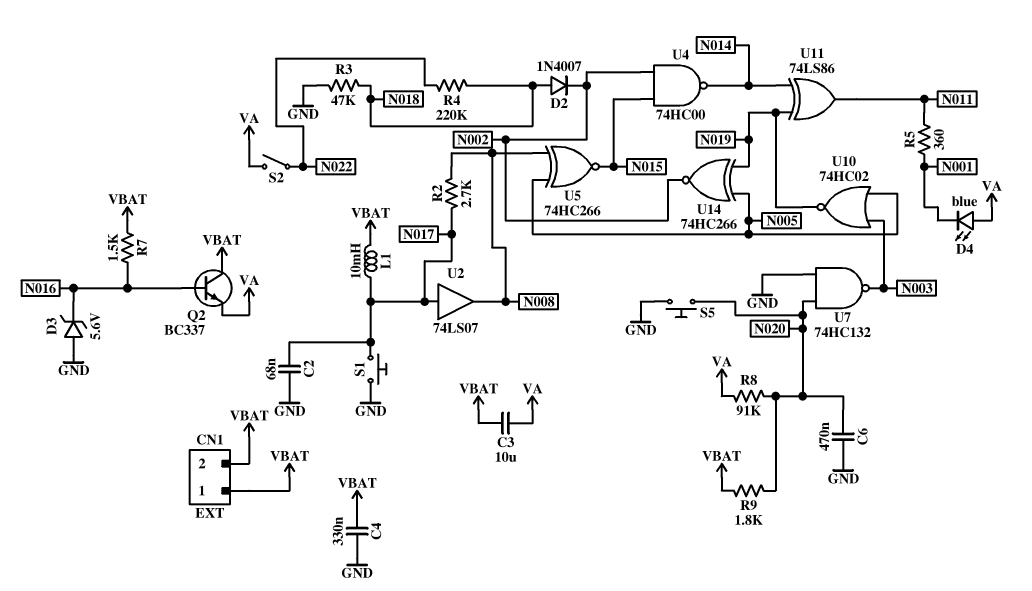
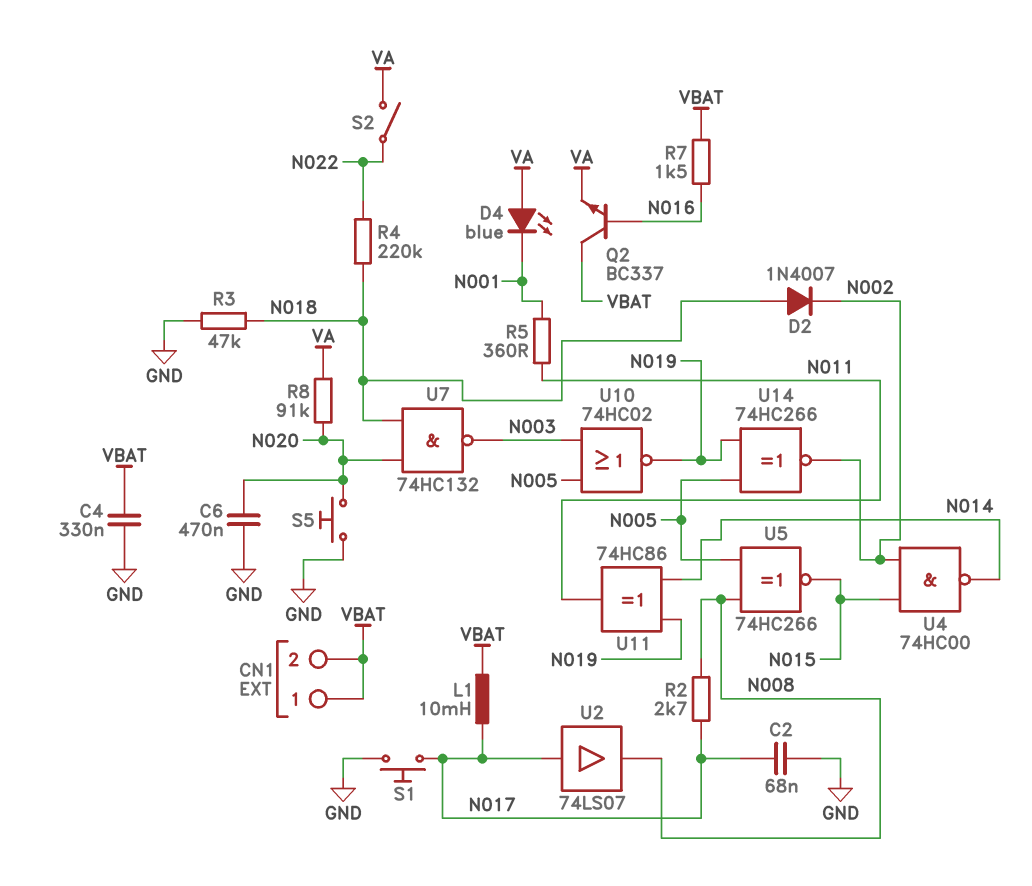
C3: 10uF (VA, VBAT) -> none
D3: zener 5.6V (A GND, K N016) -> none
R9: 1.8k (N020, VBAT) -> none
U7: NAND 74HC132 (in GND, in N020, out N003) -> NAND 74HC132 (in N018, in N020, out N003)
U11: XOR 74LS86 (in N014, in N019, out N011) -> XOR 74HC86 (in N014, in N019, out N011)

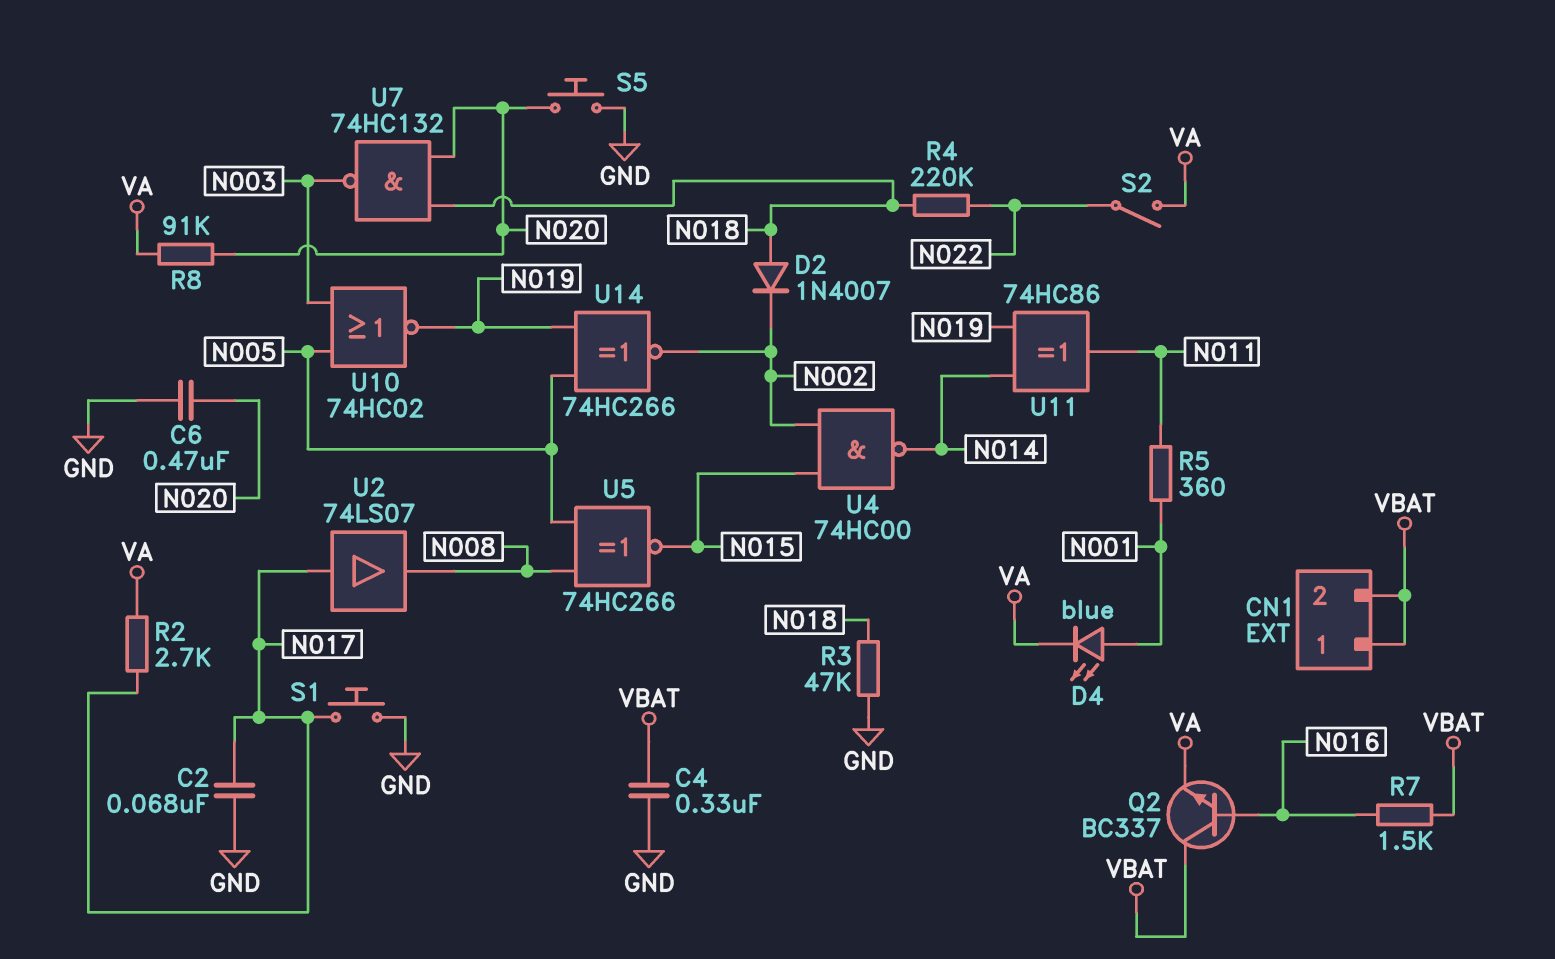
D4: LED blue (A VA, K N001) -> LED blue (A N001, K VA)
L1: 10mH (N017, VBAT) -> none
R2: 2.7k (N008, N017) -> 2.7k (N017, VA)

